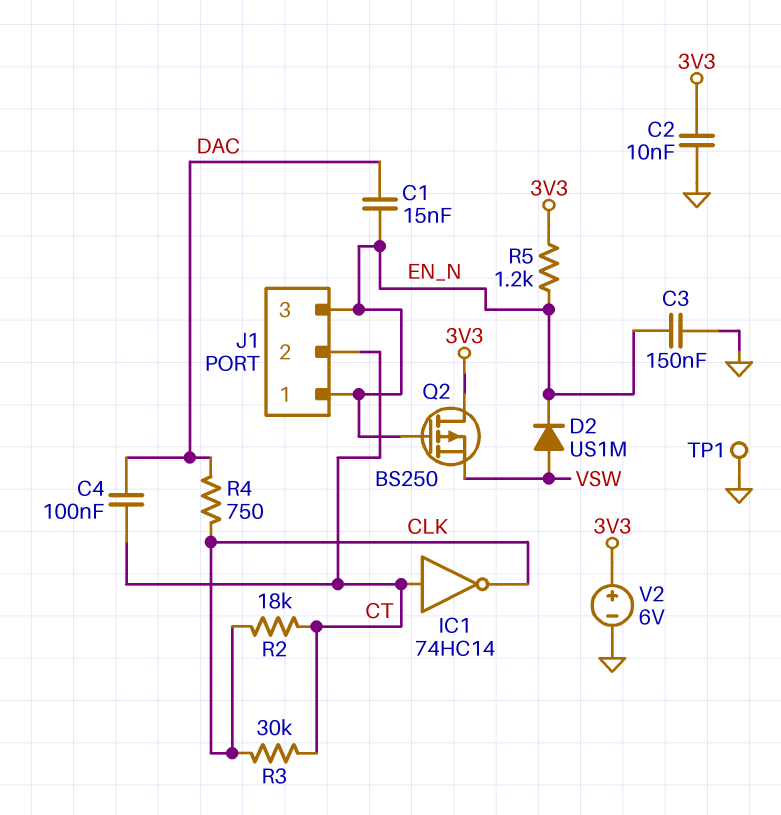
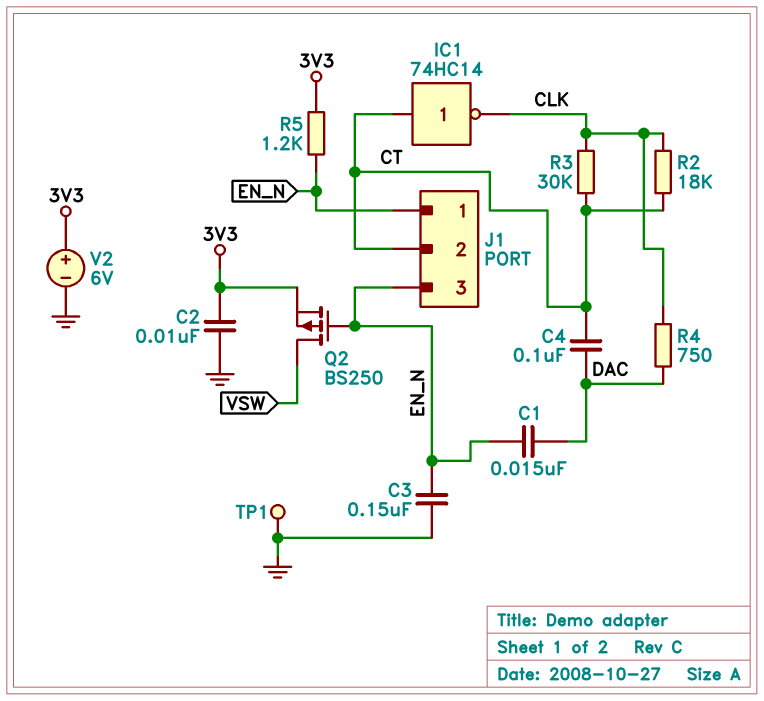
D2: diode US1M (A VSW, K EN_N) -> none
Q2: PMOS BS250 (G EN_N, D 3V3, S VSW) -> PMOS BS250 (G EN_N, D VSW, S 3V3)

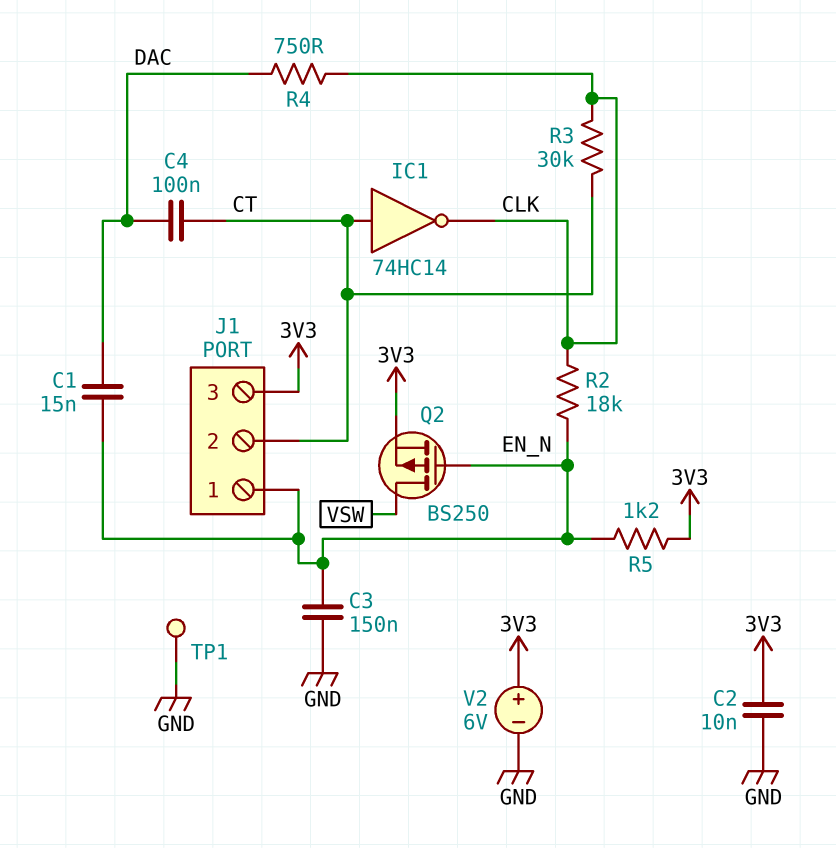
J1 pin 3: EN_N -> 3V3
R2: 18k (CLK, CT) -> 18k (CLK, EN_N)

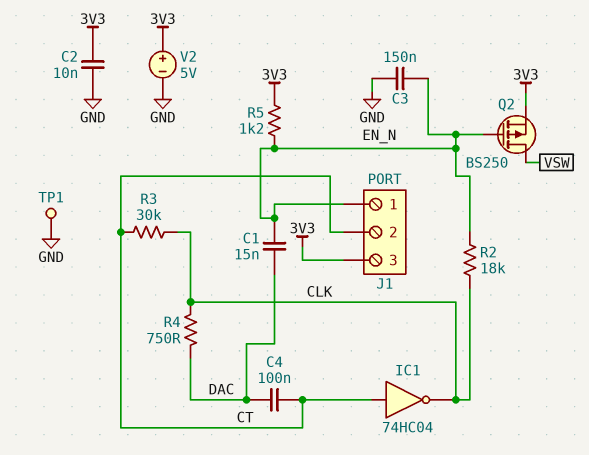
IC1: NOT 74HC14 (in CT, out CLK) -> NOT 74HC04 (in CT, out CLK)
V2: 6V (plus 3V3, minus GND) -> 5V (plus 3V3, minus GND)

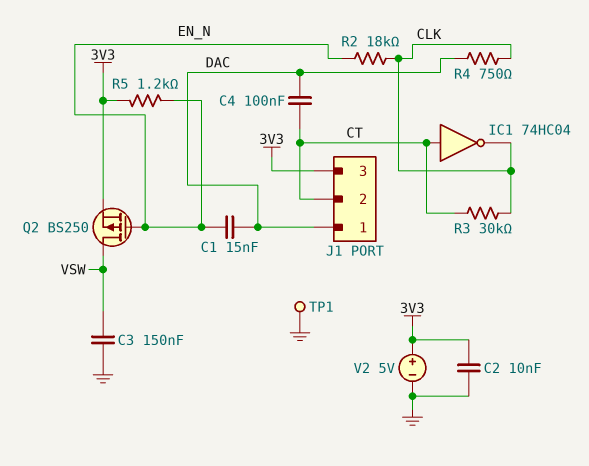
C3: 150nF (EN_N, GND) -> 150nF (GND, VSW)
J1 pin 1: EN_N -> DAC

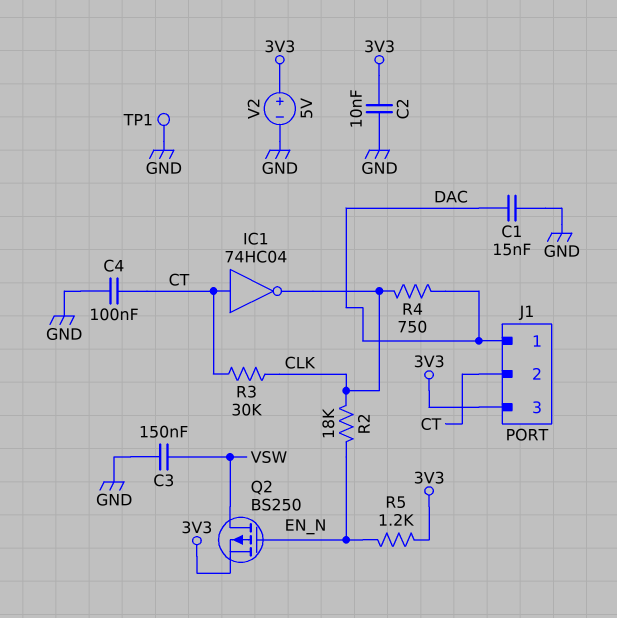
C1: 15nF (DAC, EN_N) -> 15nF (DAC, GND)
C4: 100nF (CT, DAC) -> 100nF (CT, GND)

